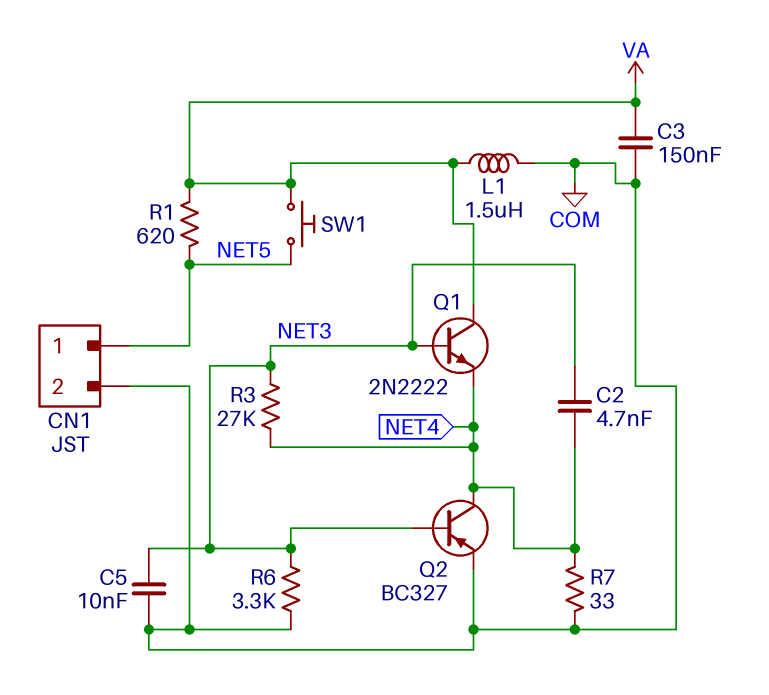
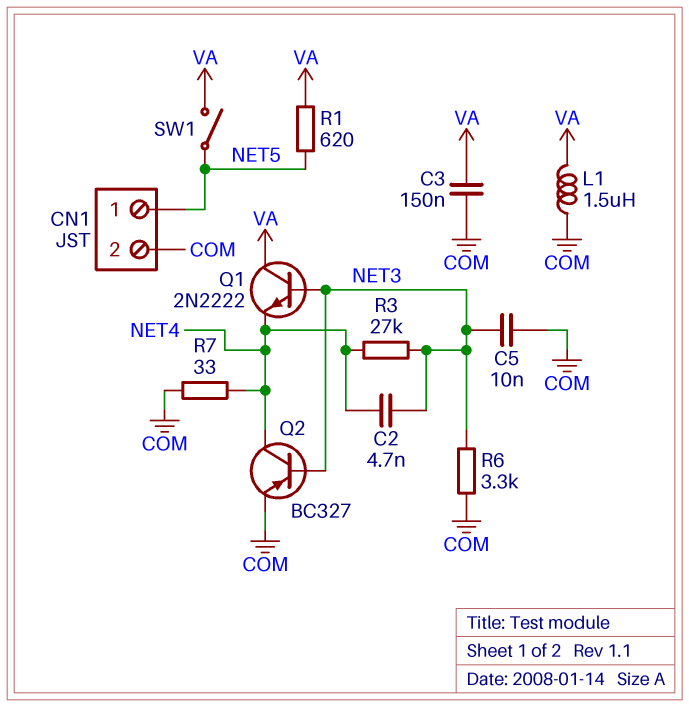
SW1: button (NET5, VA) -> switch (NET5, VA)

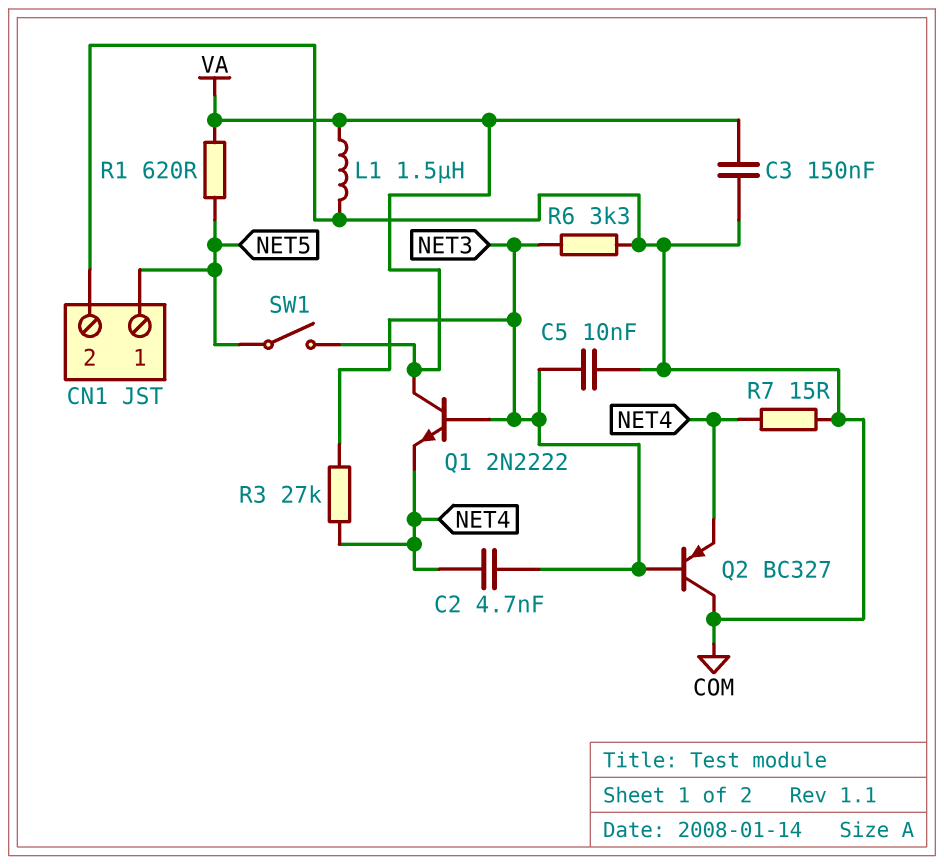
Q2: PNP BC327 (B NET3, C NET4, E COM) -> PNP BC327 (B NET3, C COM, E NET4)
R7: 33 (COM, NET4) -> 15 (COM, NET4)

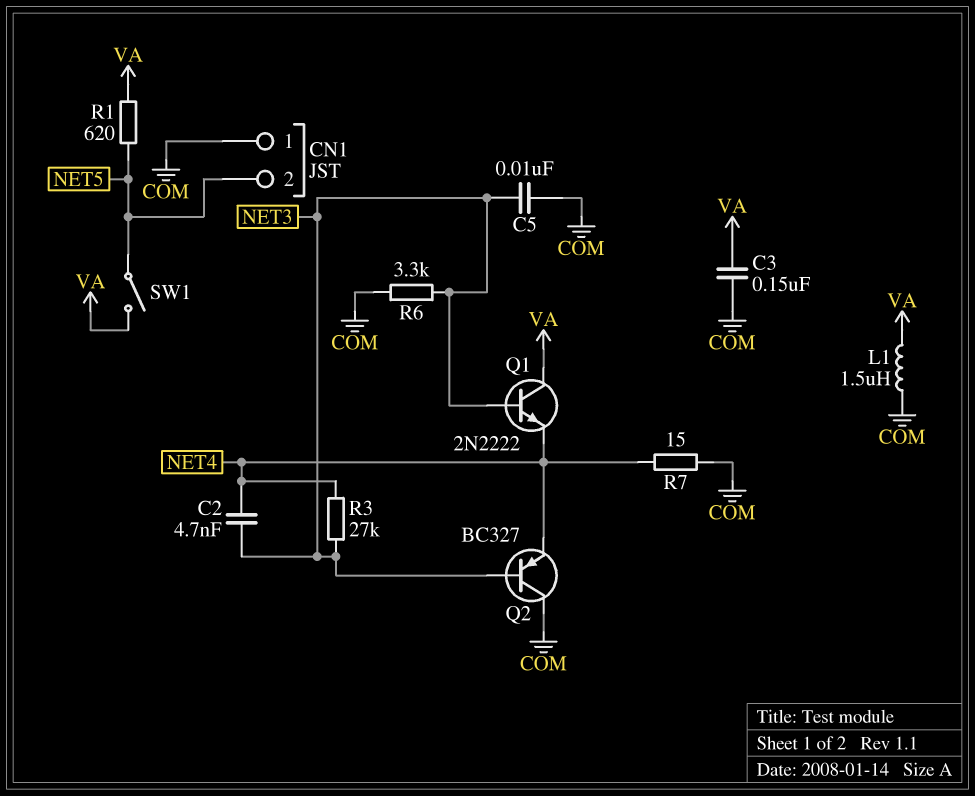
CN1 pin 1: NET5 -> COM
CN1 pin 2: COM -> NET5

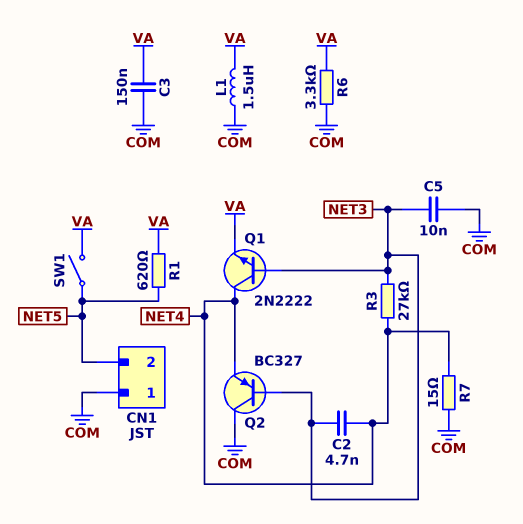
Q1: NPN 2N2222 (B NET3, C VA, E NET4) -> NPN 2N2222 (B NET3, C NET4, E VA)
R6: 3.3k (COM, NET3) -> 3.3k (COM, VA)

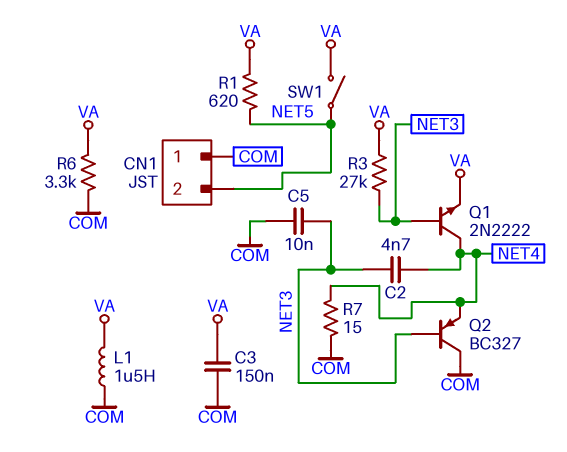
R3: 27k (NET3, NET4) -> 27k (NET3, VA)

